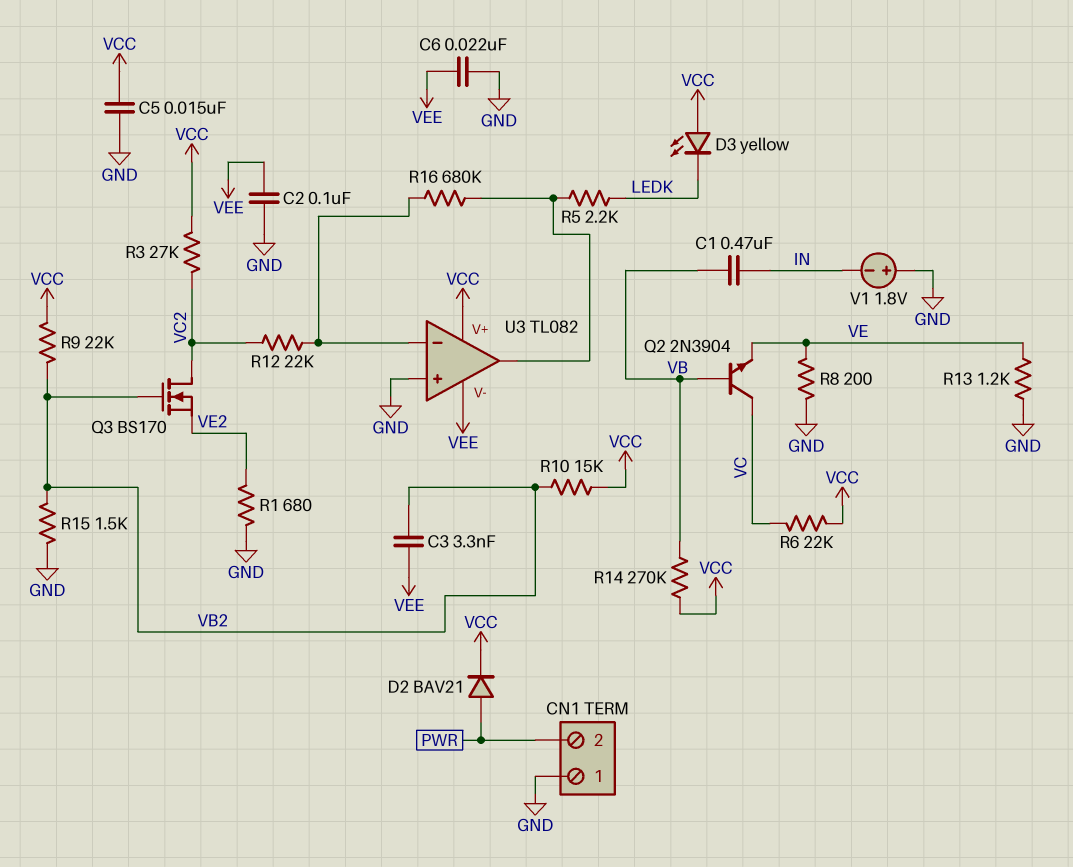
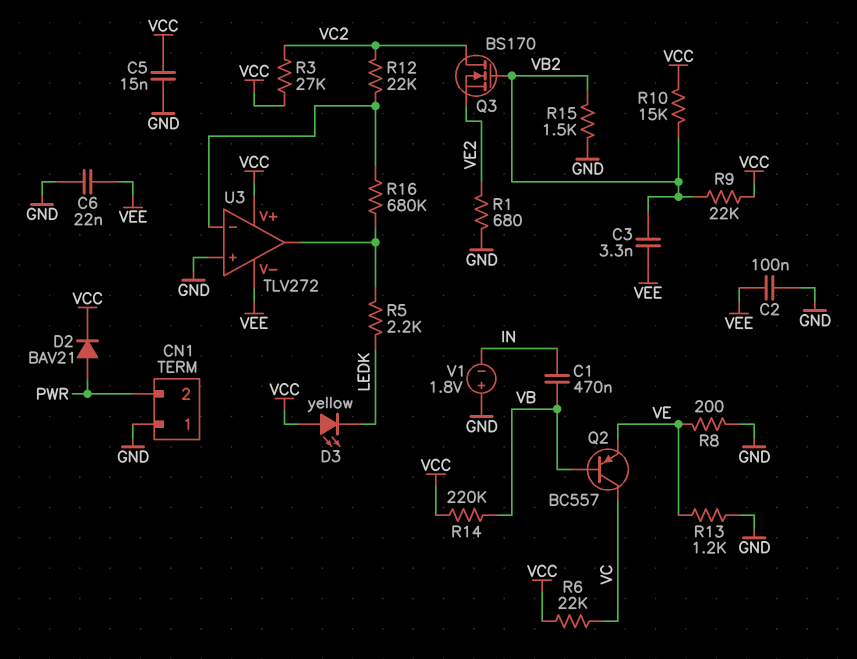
Q2: NPN 2N3904 (B VB, C VC, E VE) -> PNP BC557 (B VB, C VC, E VE)
R14: 270k (VB, VCC) -> 220k (VB, VCC)
U3: TL082 -> TLV272

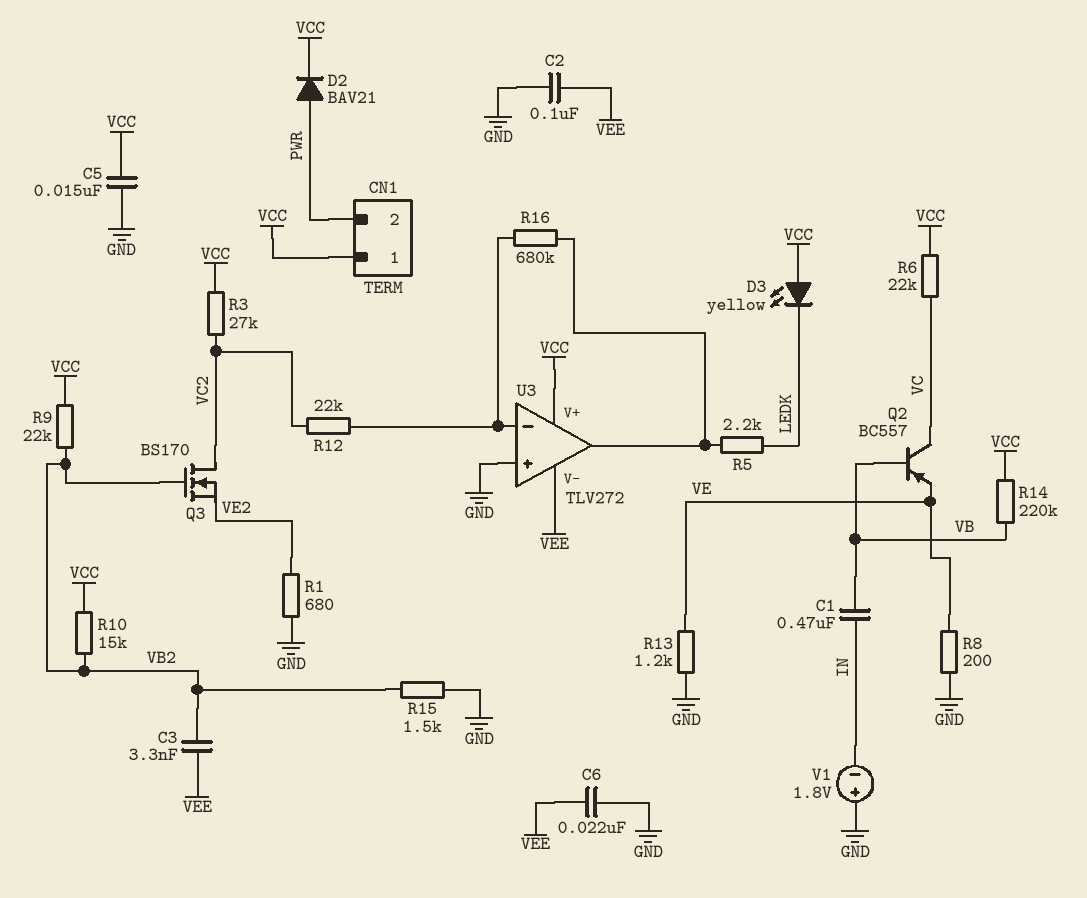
CN1 pin 1: GND -> VCC

